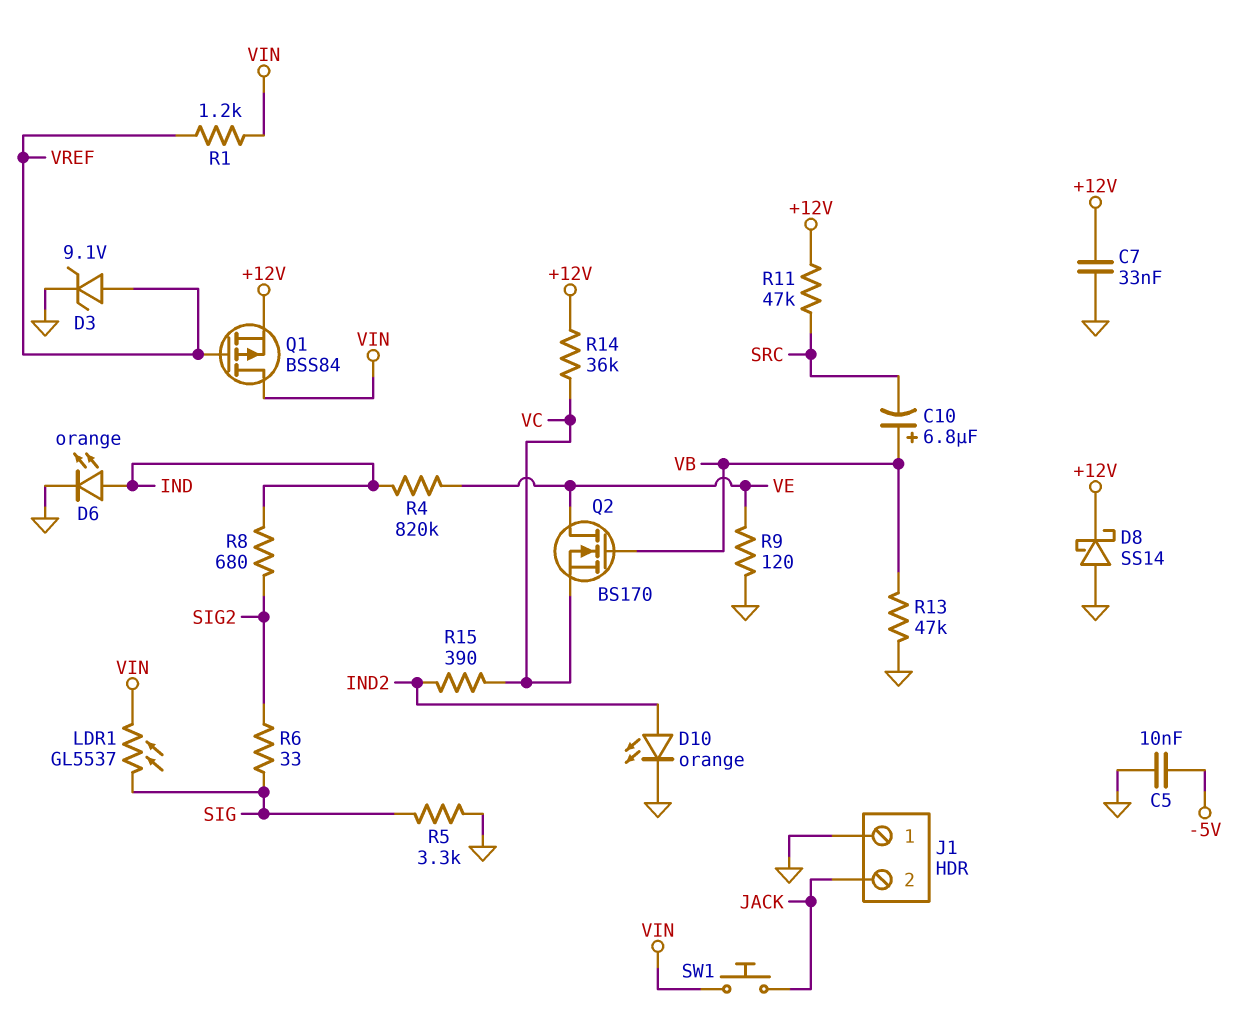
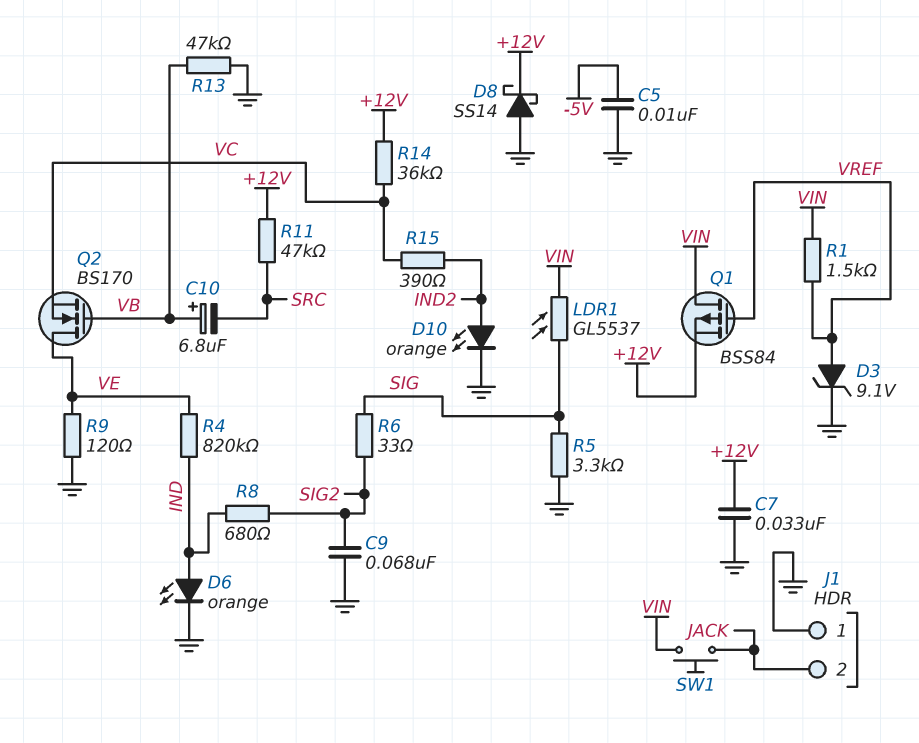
C9: none -> 68nF (GND, SIG2)
R1: 1.2k (VIN, VREF) -> 1.5k (VIN, VREF)

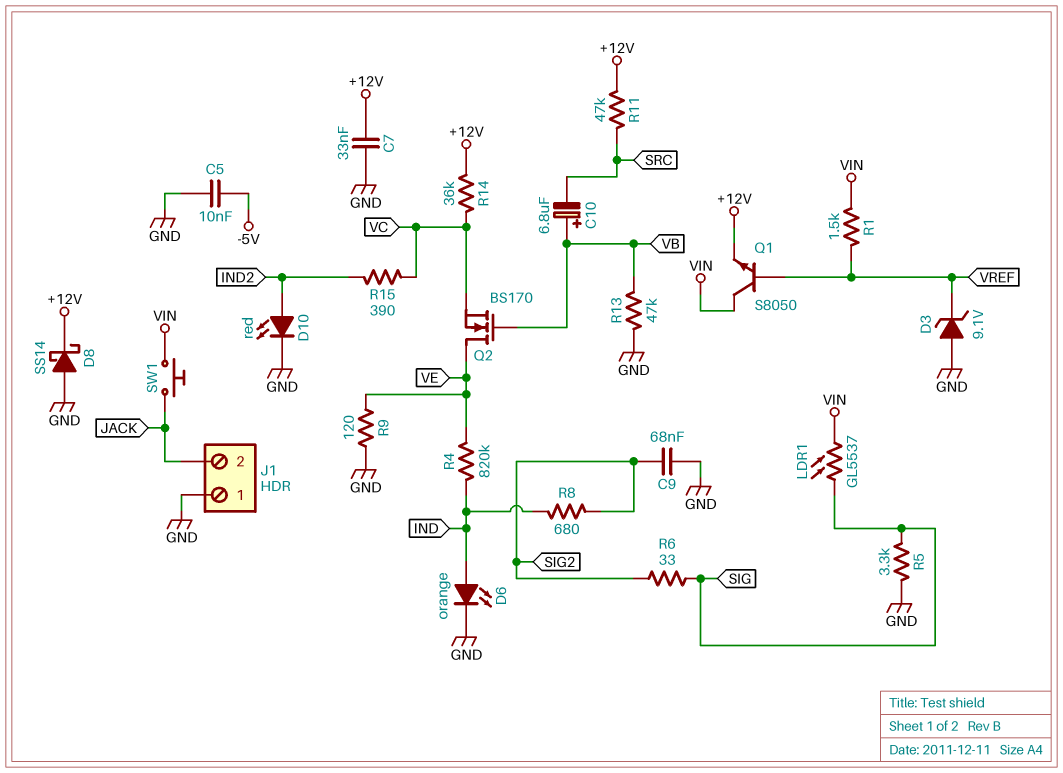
D3: zener 9.1V (A VREF, K GND) -> zener 9.1V (A GND, K VREF)
D10: LED orange (A IND2, K GND) -> LED red (A IND2, K GND)
Q1: PMOS BSS84 (G VREF, D VIN, S +12V) -> NPN S8050 (B VREF, C VIN, E +12V)

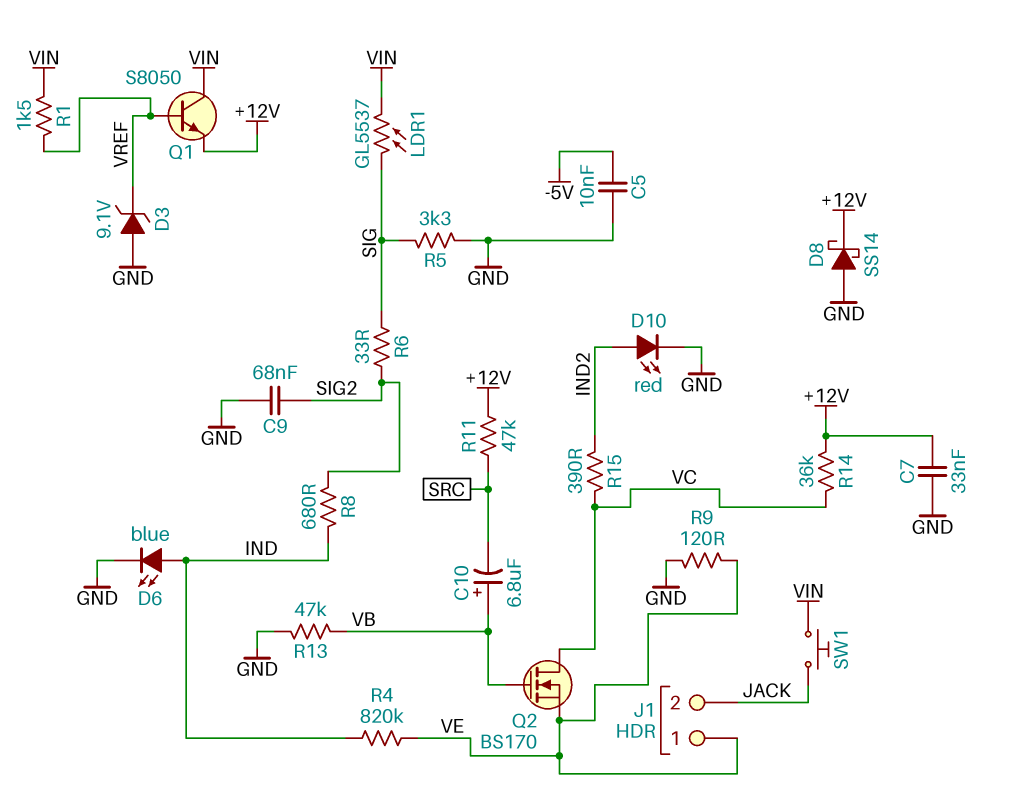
D6: LED orange (A IND, K GND) -> LED blue (A IND, K GND)
J1 pin 1: GND -> VE
Q2: NMOS BS170 (G VB, D VE, S VC) -> NMOS BS170 (G VB, D VC, S VE)

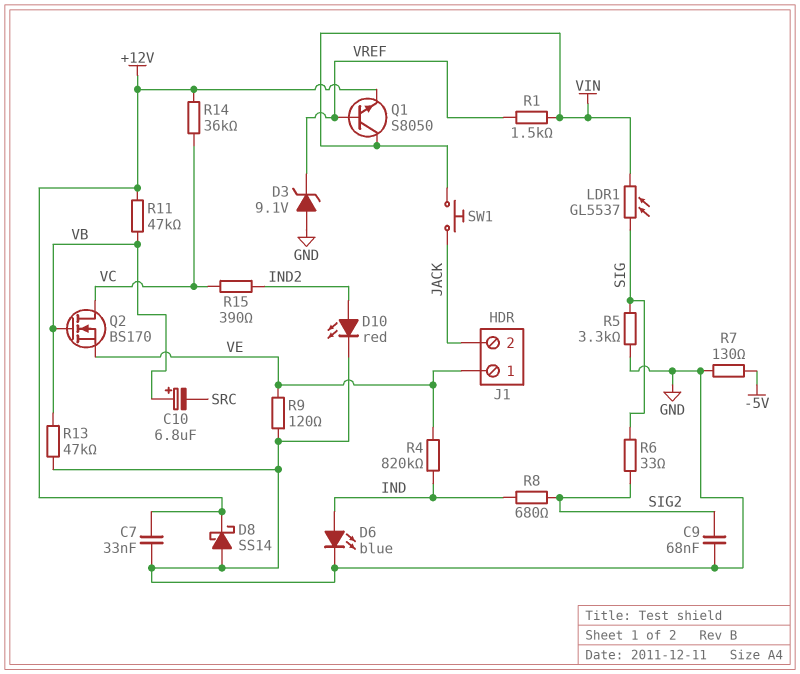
C5: 10nF (-5V, GND) -> none
R7: none -> 130 (-5V, GND)
R11: 47k (+12V, SRC) -> 47k (+12V, VB)

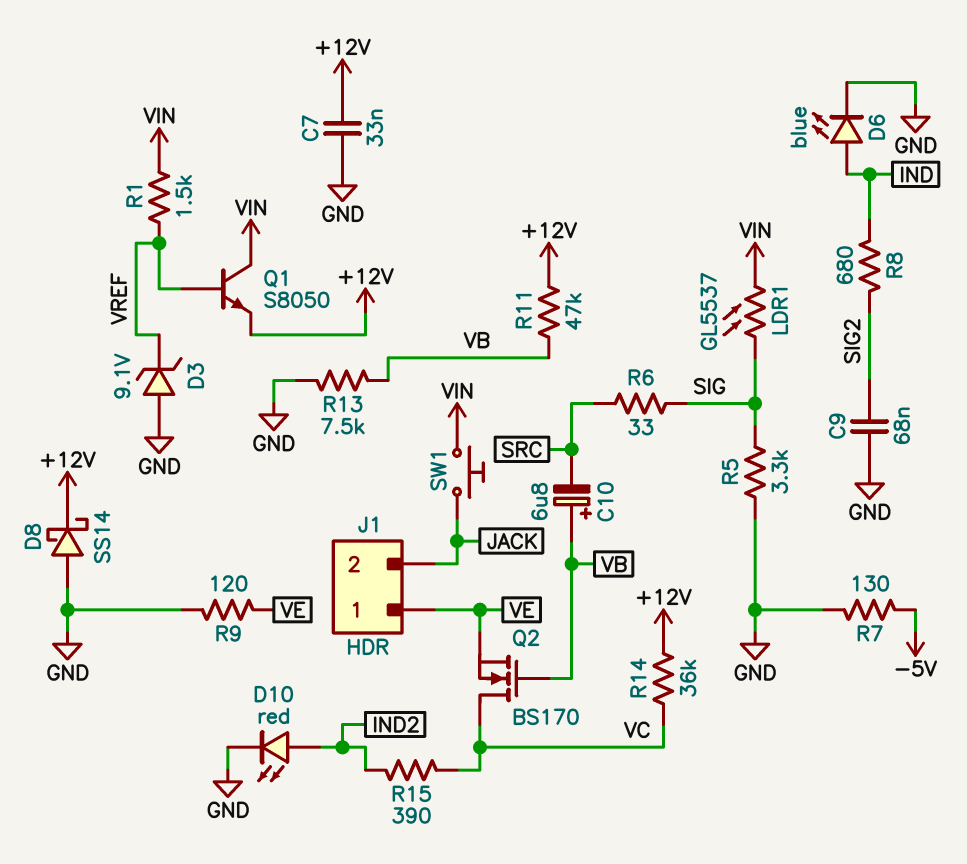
R4: 820k (IND, VE) -> none
R6: 33 (SIG, SIG2) -> 33 (SIG, SRC)
R13: 47k (GND, VB) -> 7.5k (GND, VB)

